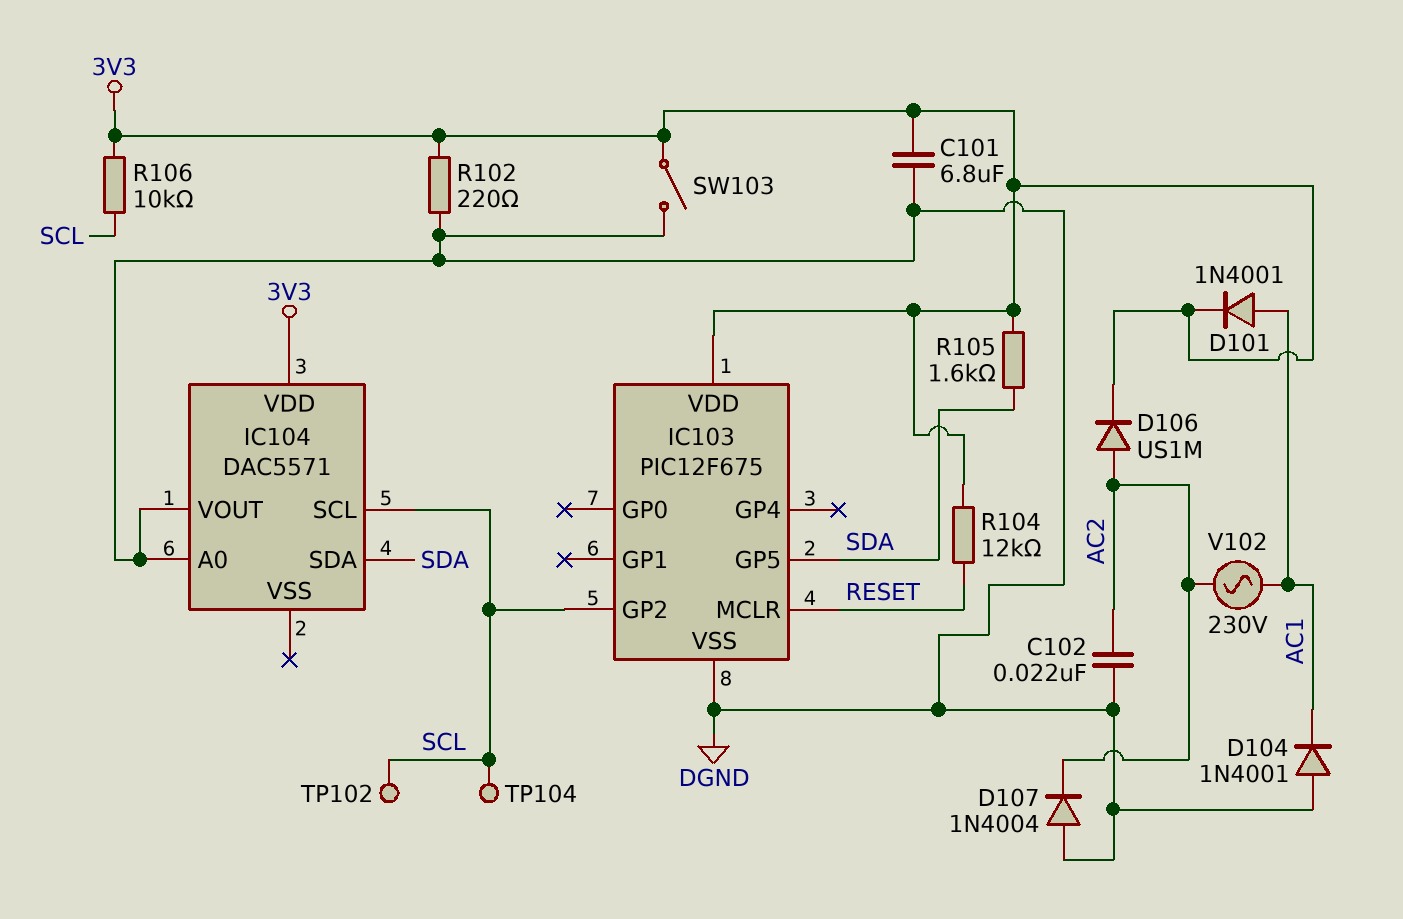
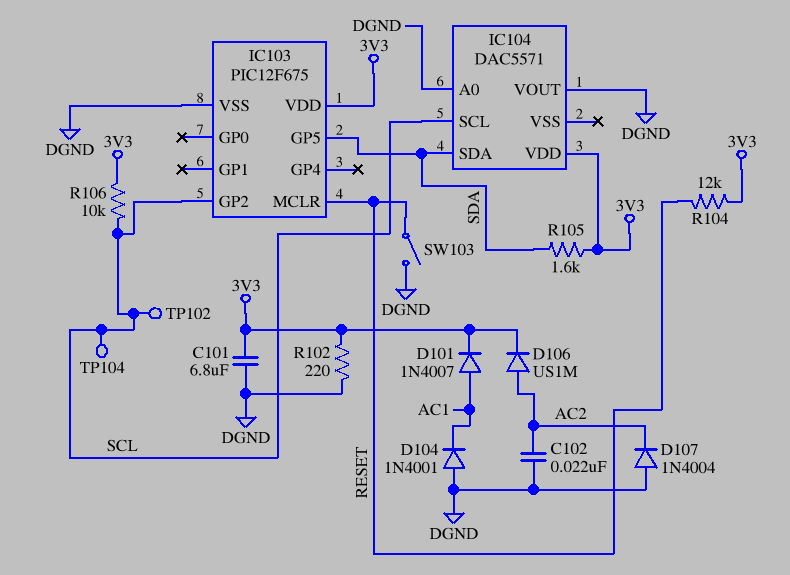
D101: diode 1N4001 (A AC1, K 3V3) -> diode 1N4007 (A AC1, K 3V3)
SW103: switch (3V3, DGND) -> switch (DGND, RESET)
V102: AC 230V (AC1, AC2) -> none

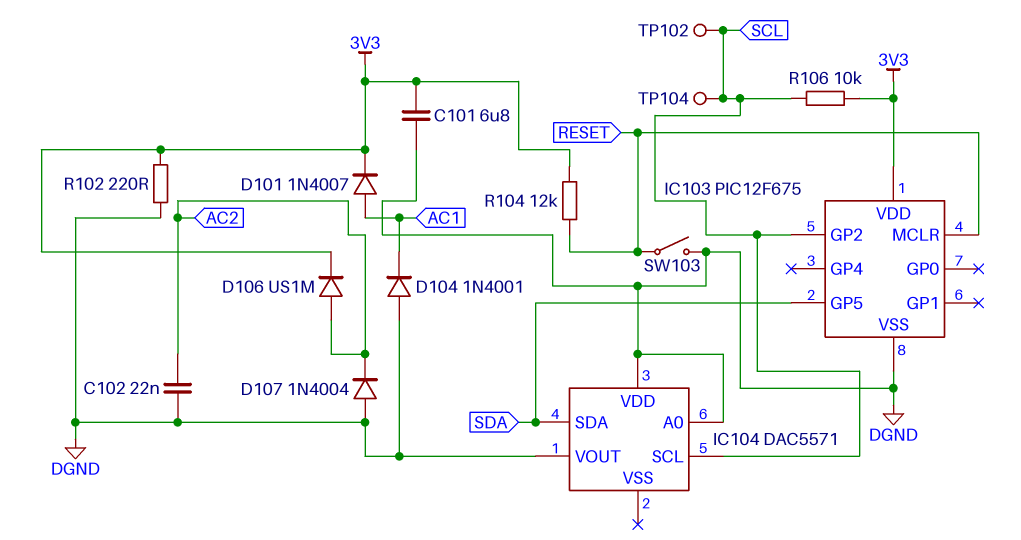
IC104 pin VDD: 3V3 -> DGND
R105: 1.6k (3V3, SDA) -> none

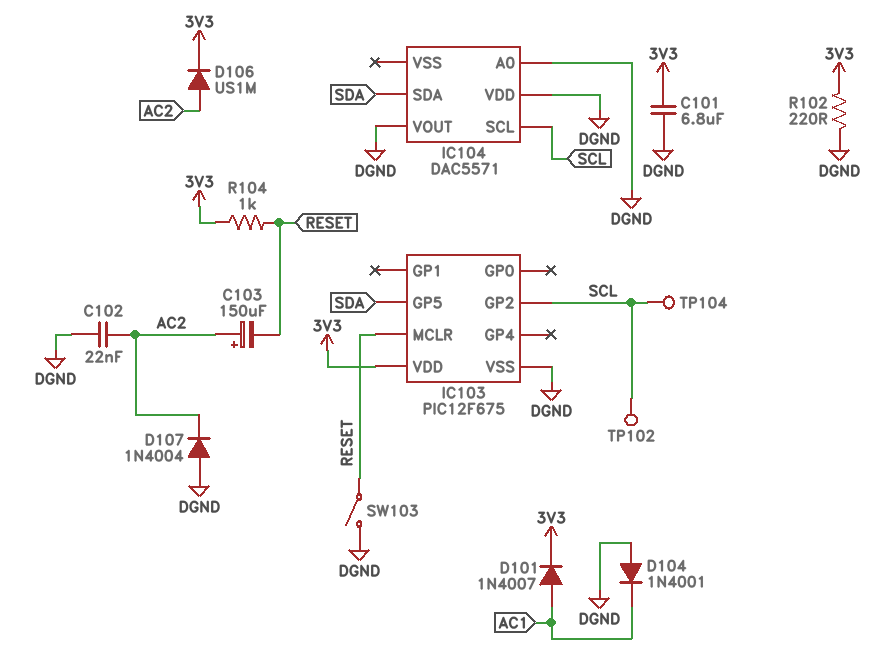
C103: none -> 150uF (plus AC2, minus RESET)
R104: 12k (3V3, RESET) -> 1k (3V3, RESET)
R106: 10k (3V3, SCL) -> none

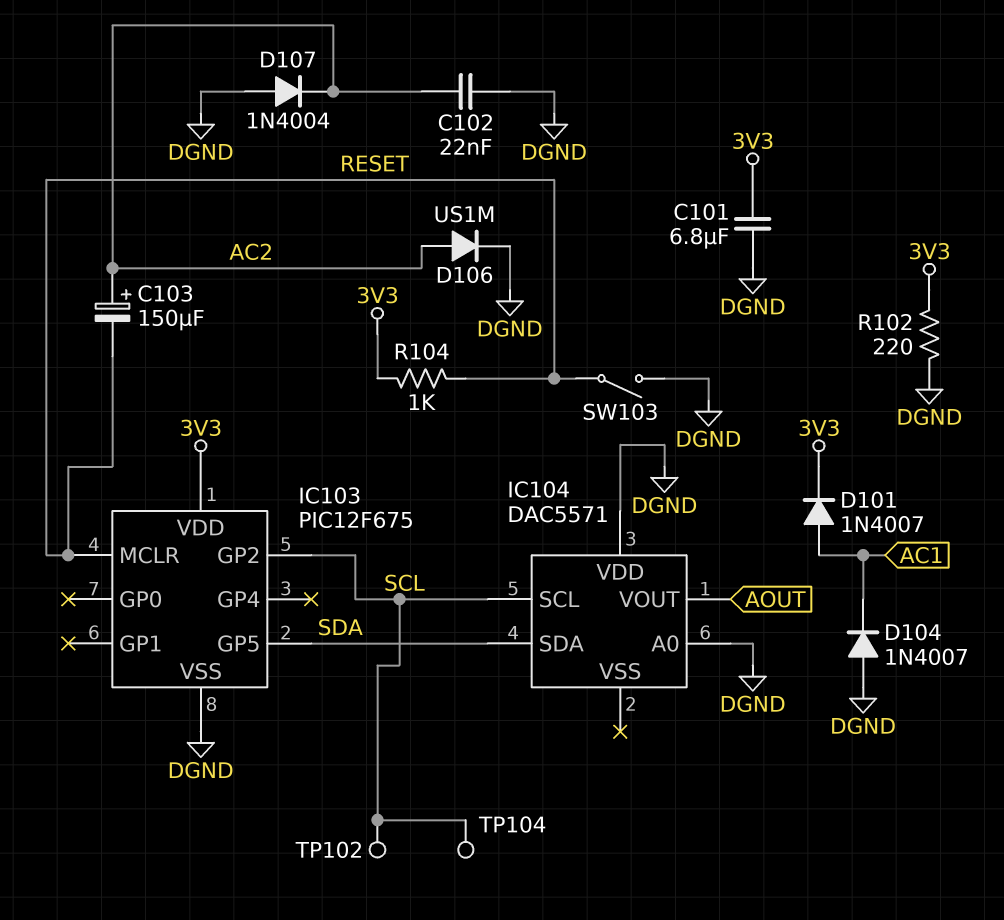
D104: diode 1N4001 (A DGND, K AC1) -> diode 1N4007 (A DGND, K AC1)
D106: diode US1M (A AC2, K 3V3) -> diode US1M (A AC2, K DGND)
IC104 pin VOUT: DGND -> AOUT

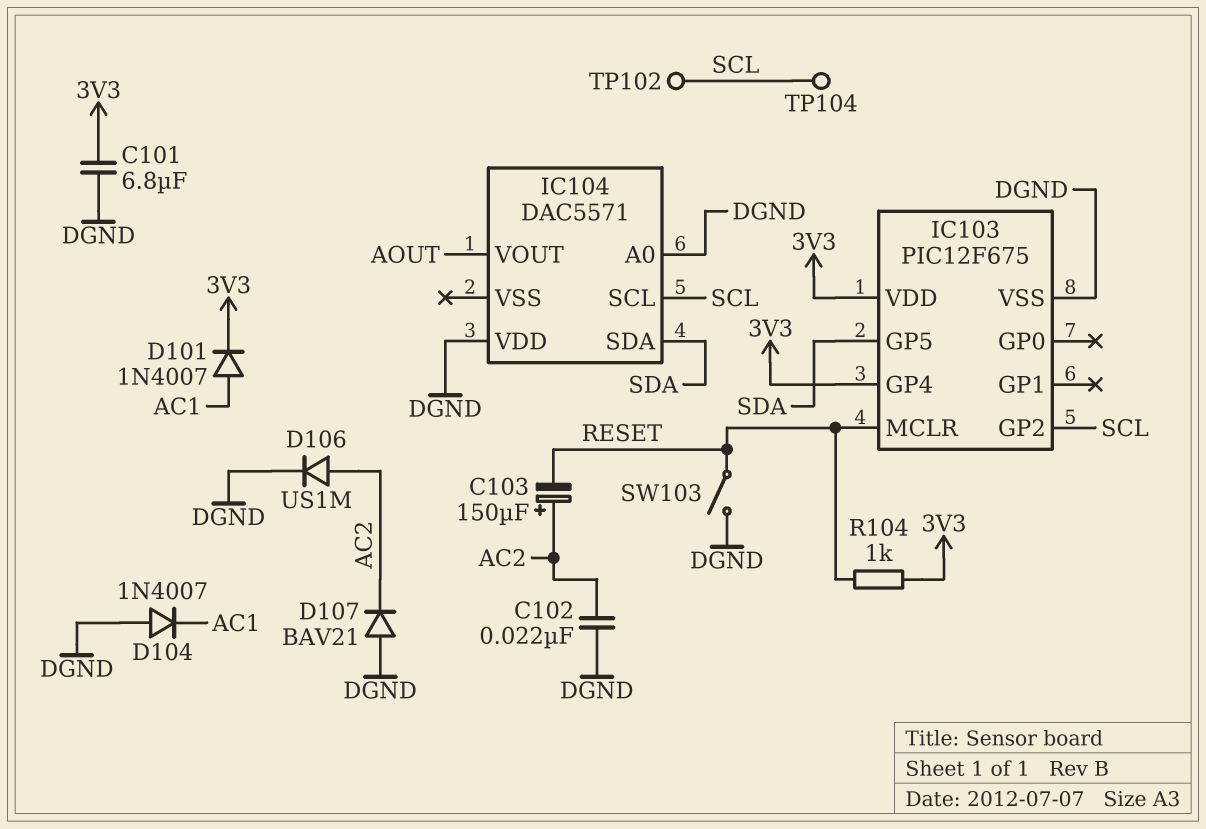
D107: diode 1N4004 (A DGND, K AC2) -> diode BAV21 (A DGND, K AC2)
IC103 pin GP4: none -> 3V3
R102: 220 (3V3, DGND) -> none

